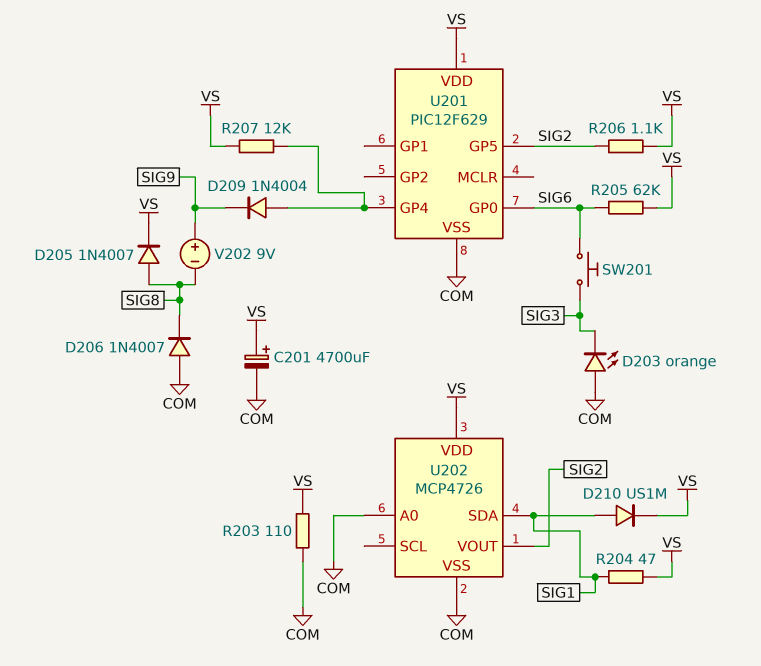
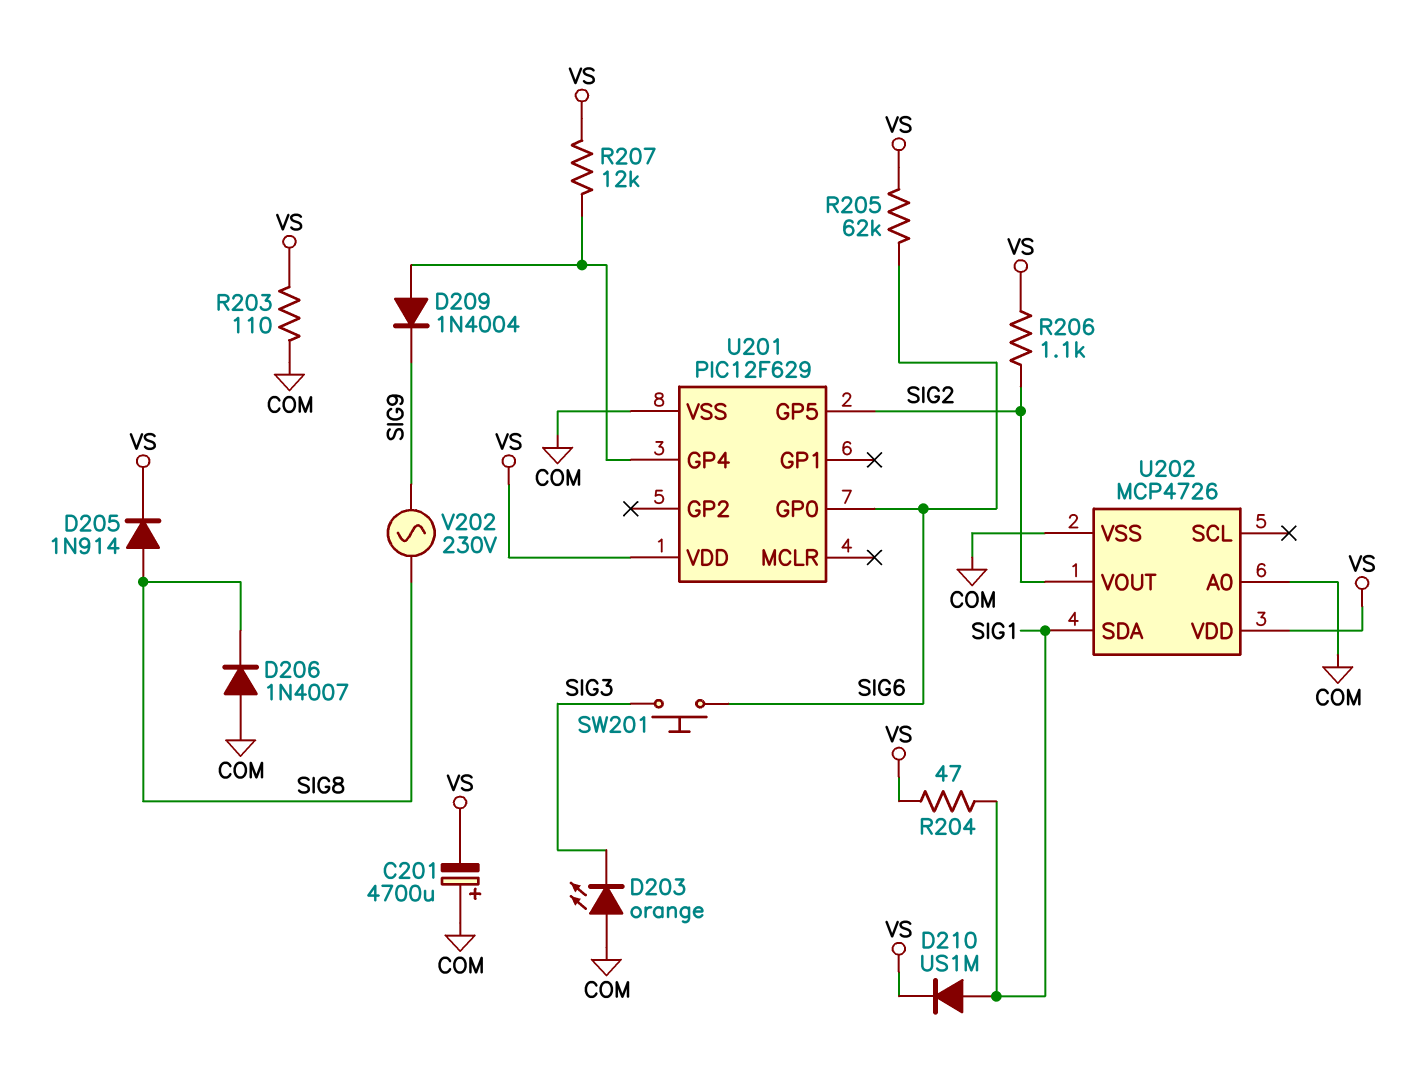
C201: 4700uF (plus VS, minus COM) -> 4700uF (plus COM, minus VS)
D205: diode 1N4007 (A SIG8, K VS) -> diode 1N914 (A SIG8, K VS)
V202: 9V (plus SIG9, minus SIG8) -> AC 230V (SIG8, SIG9)

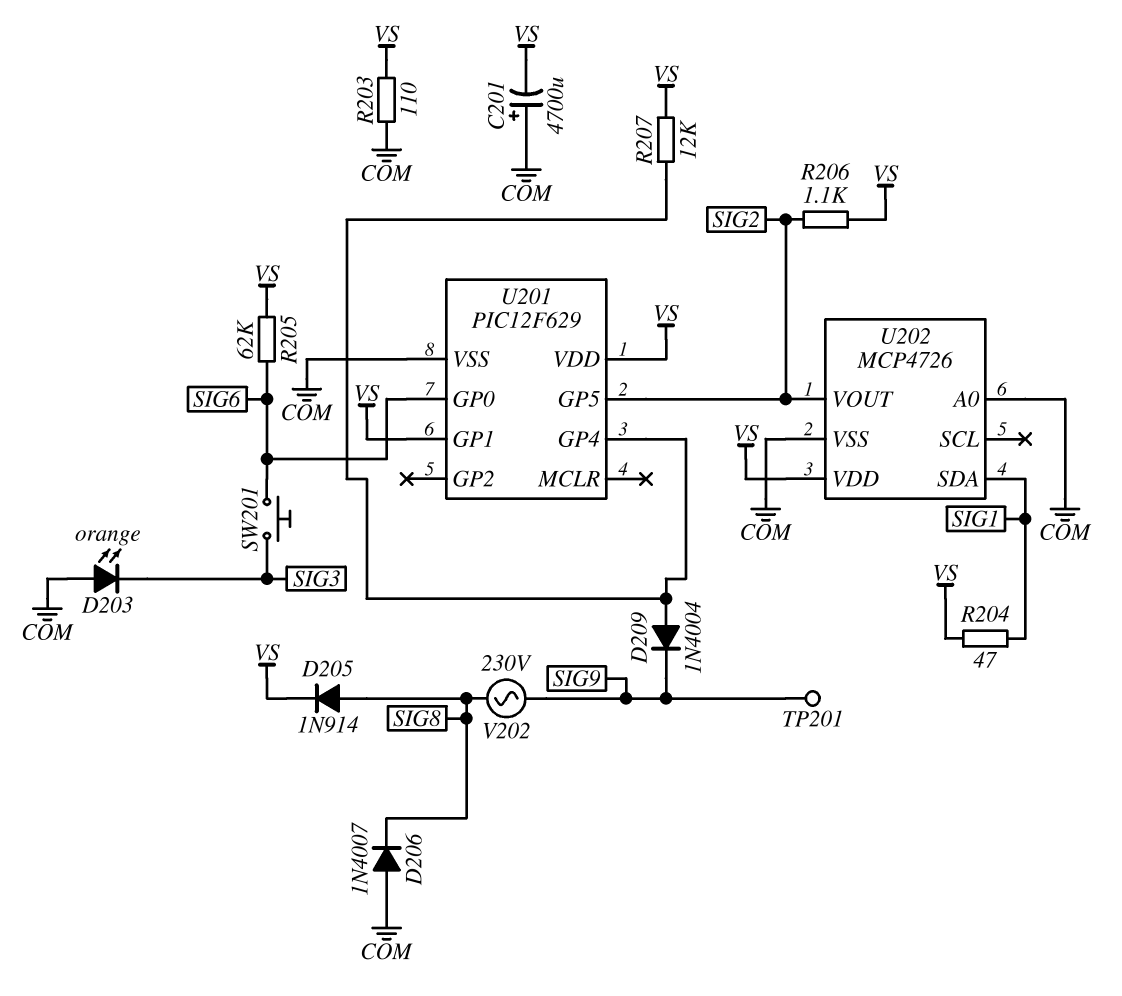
D210: diode US1M (A SIG1, K VS) -> none
TP201: none -> test point (SIG9)
U201 pin GP1: none -> VS

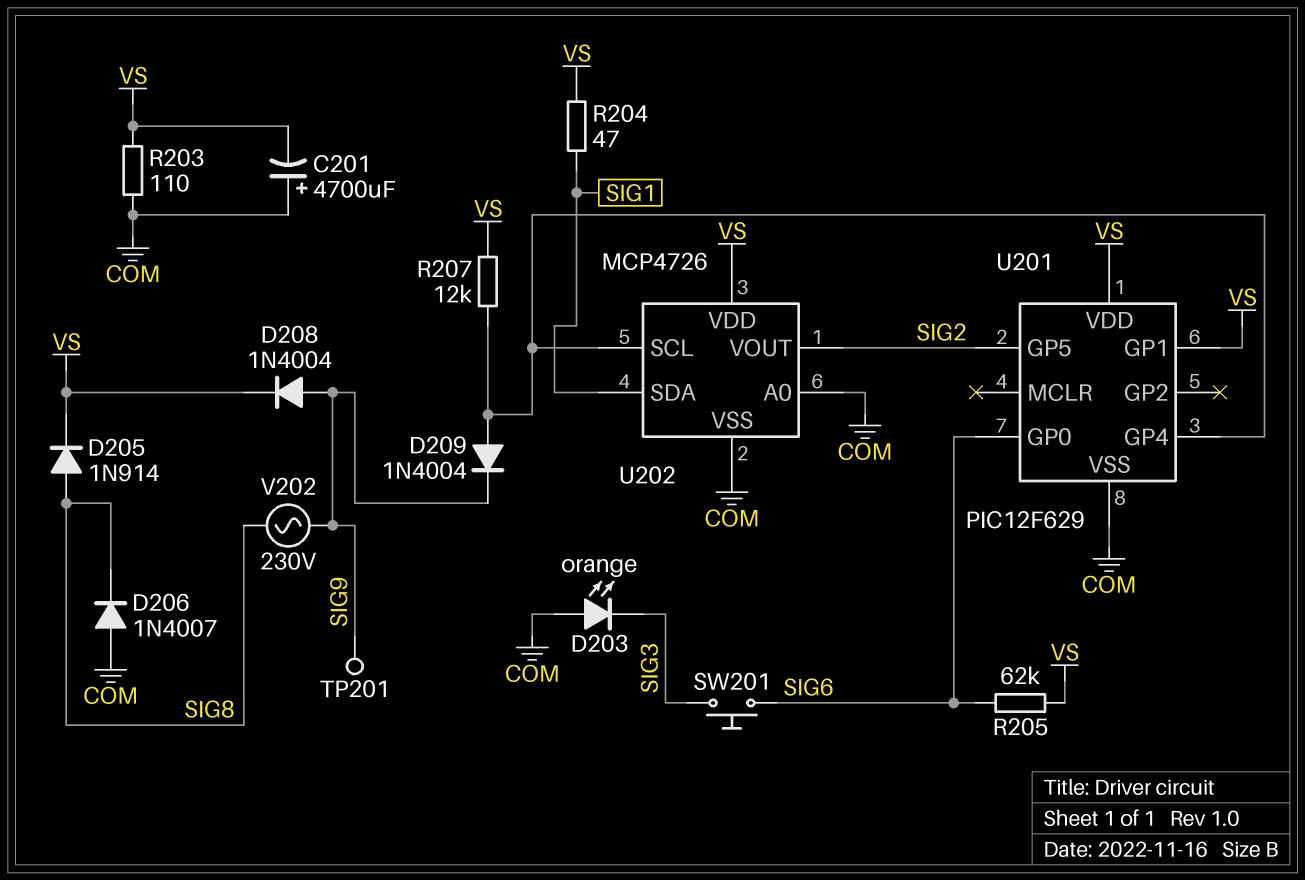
D208: none -> diode 1N4004 (A SIG9, K VS)
R206: 1.1k (SIG2, VS) -> none
U202 pin SCL: none -> U201/GP4

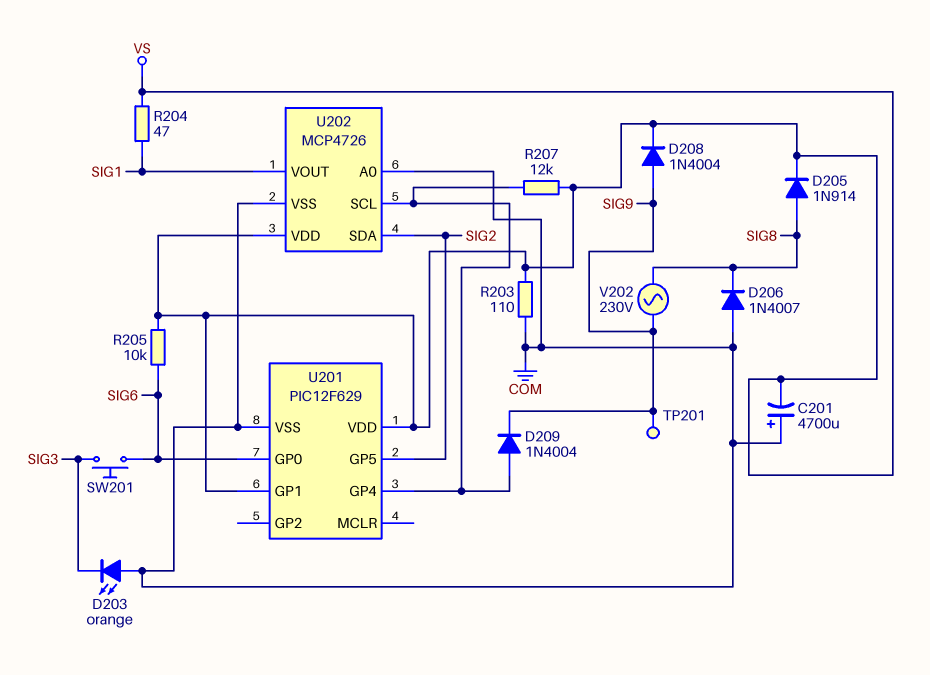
R205: 62k (SIG6, VS) -> 10k (SIG6, VS)
U202 pin SDA: SIG1 -> SIG2
U202 pin VOUT: SIG2 -> SIG1

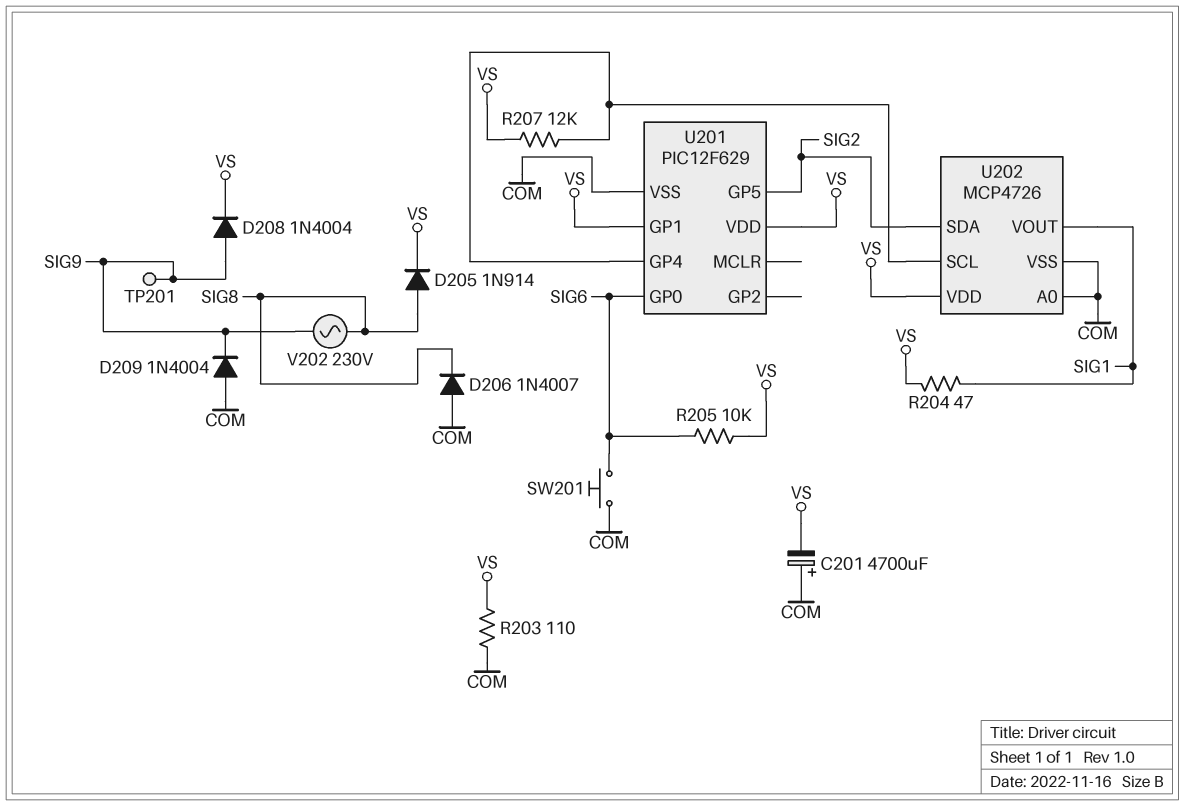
D203: LED orange (A COM, K SIG3) -> none
D209: diode 1N4004 (A U201/GP4, K SIG9) -> diode 1N4004 (A COM, K SIG9)
SW201: button (SIG3, SIG6) -> button (COM, SIG6)

